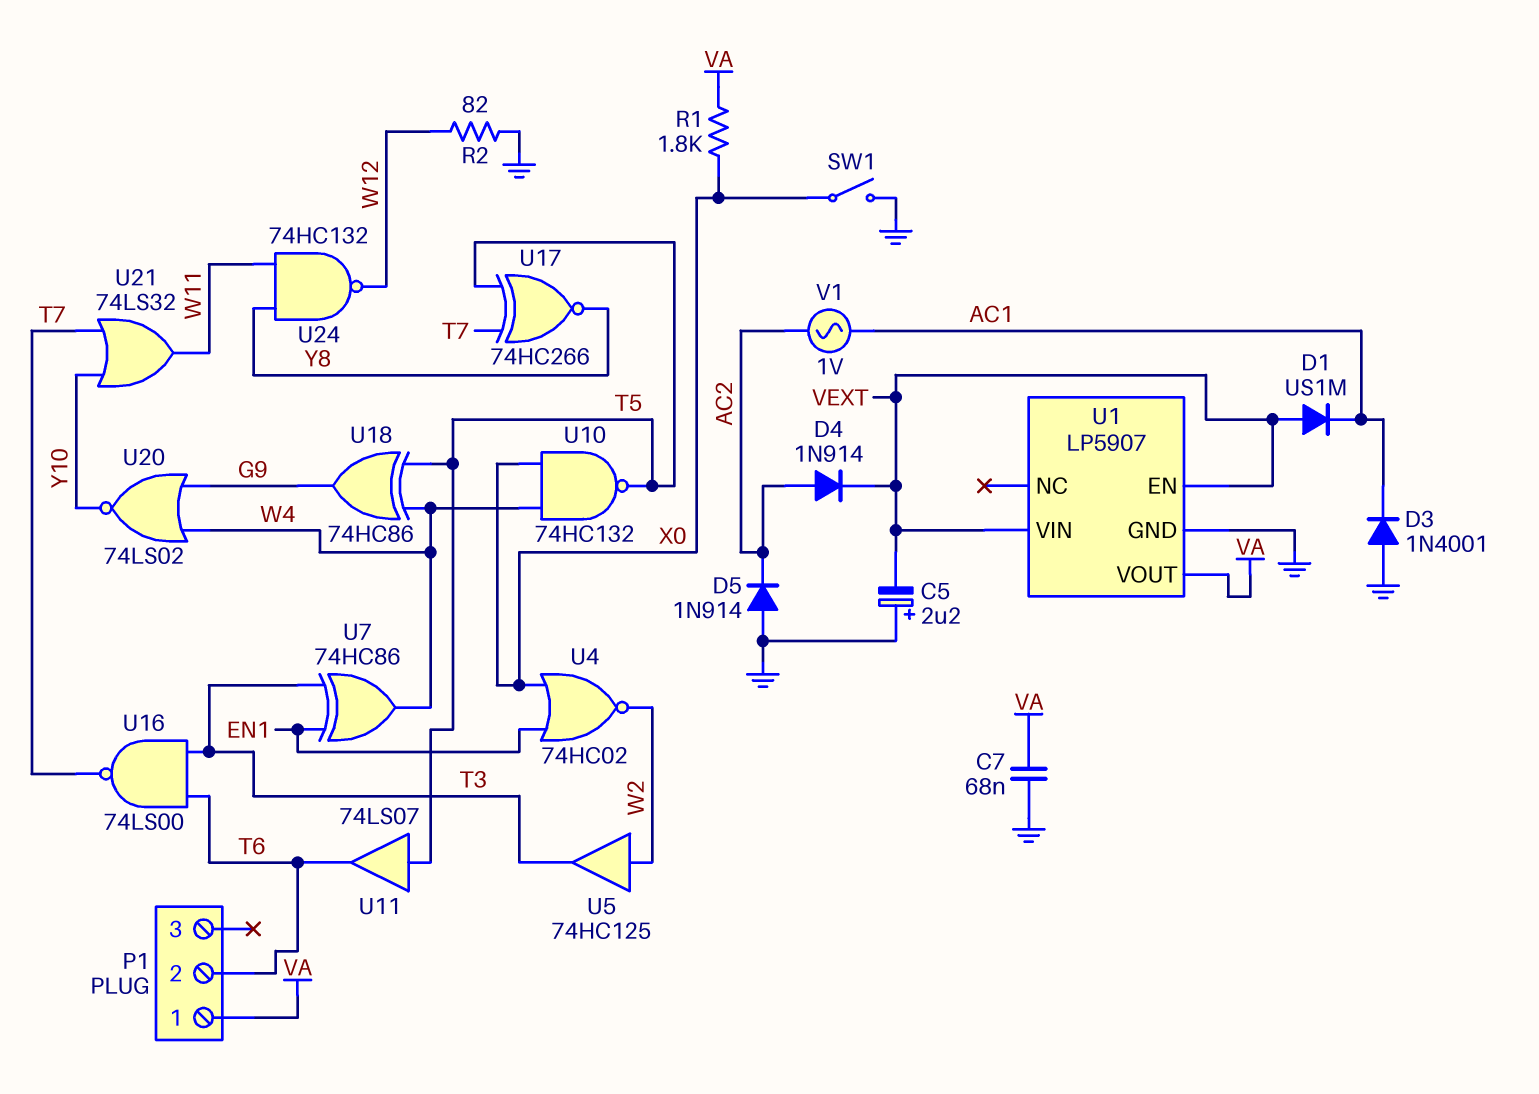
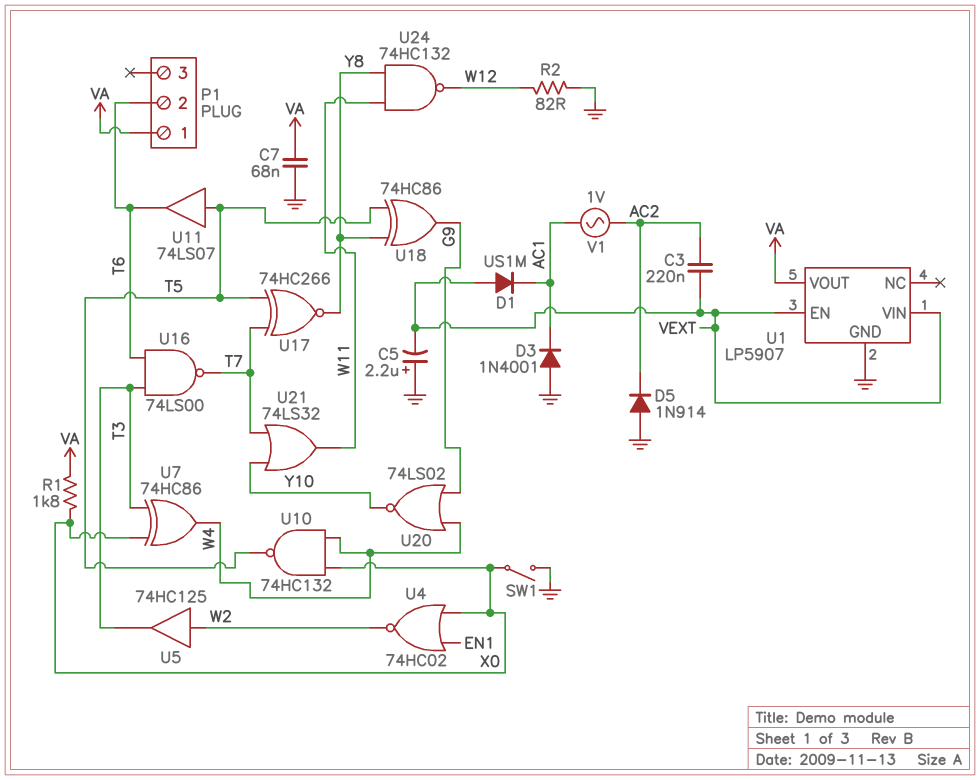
C3: none -> 220nF (AC2, VEXT)
D4: diode 1N914 (A AC2, K VEXT) -> none
U7: XOR 74HC86 (in EN1, in T3, out W4) -> XOR 74HC86 (in T3, in X0, out W4)
U18: XOR 74HC86 (in T5, in W4, out G9) -> XOR 74HC86 (in T5, in Y8, out G9)

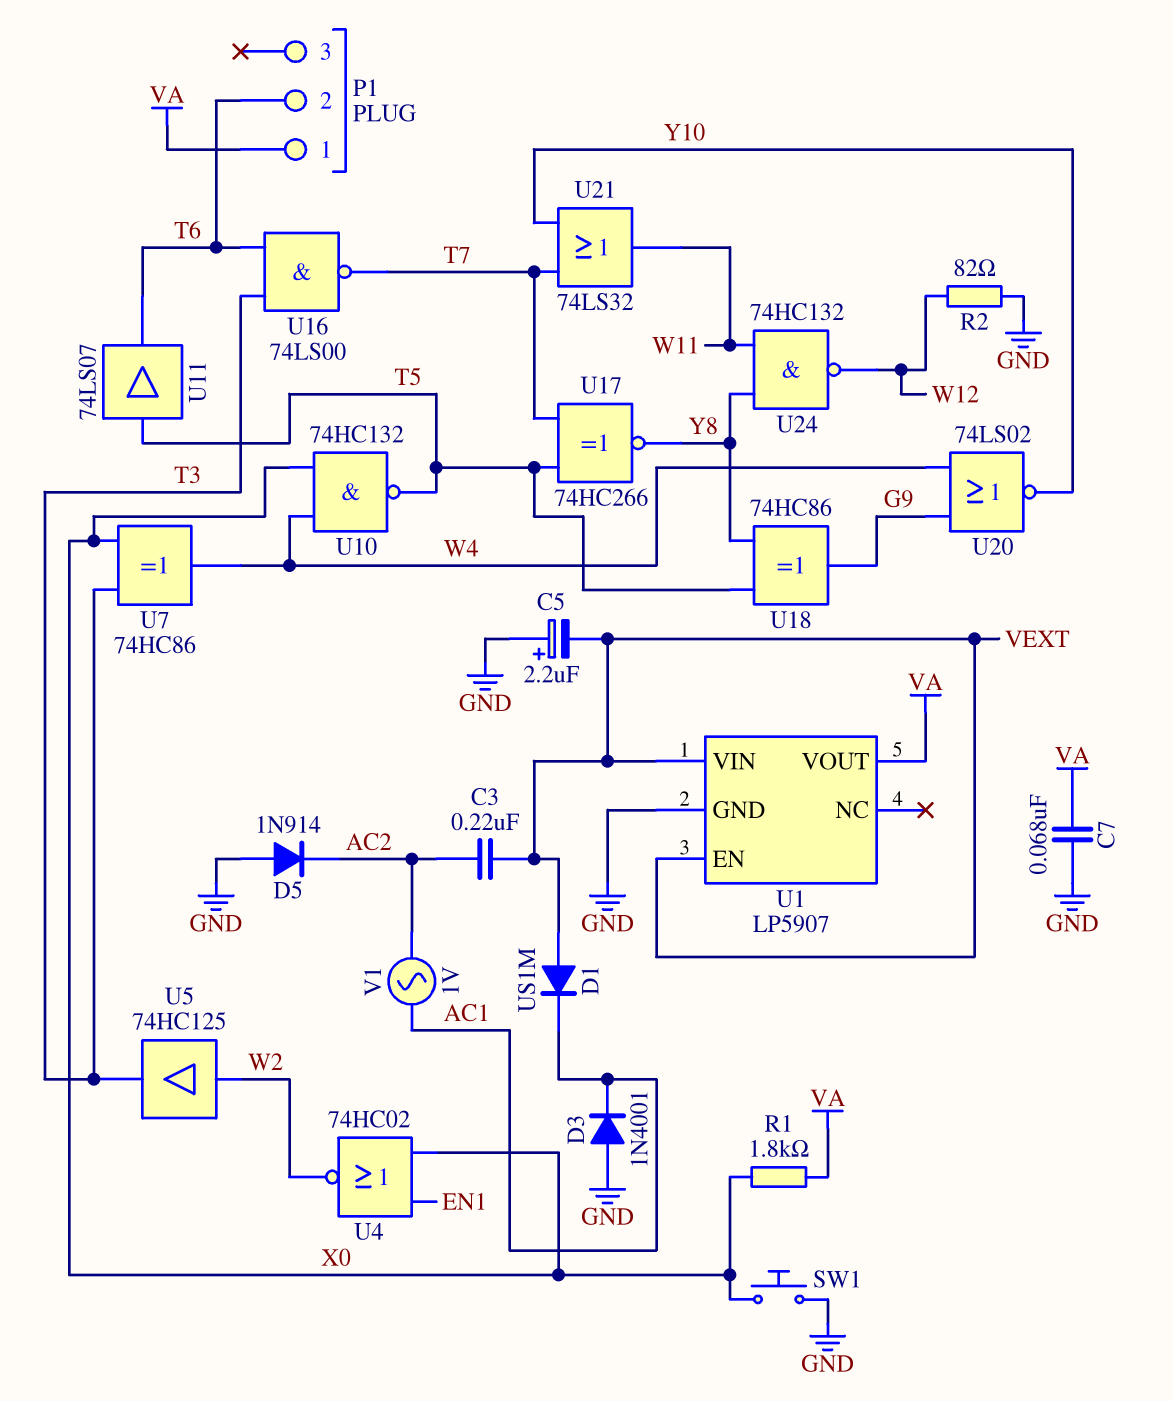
SW1: switch (GND, X0) -> button (GND, X0)

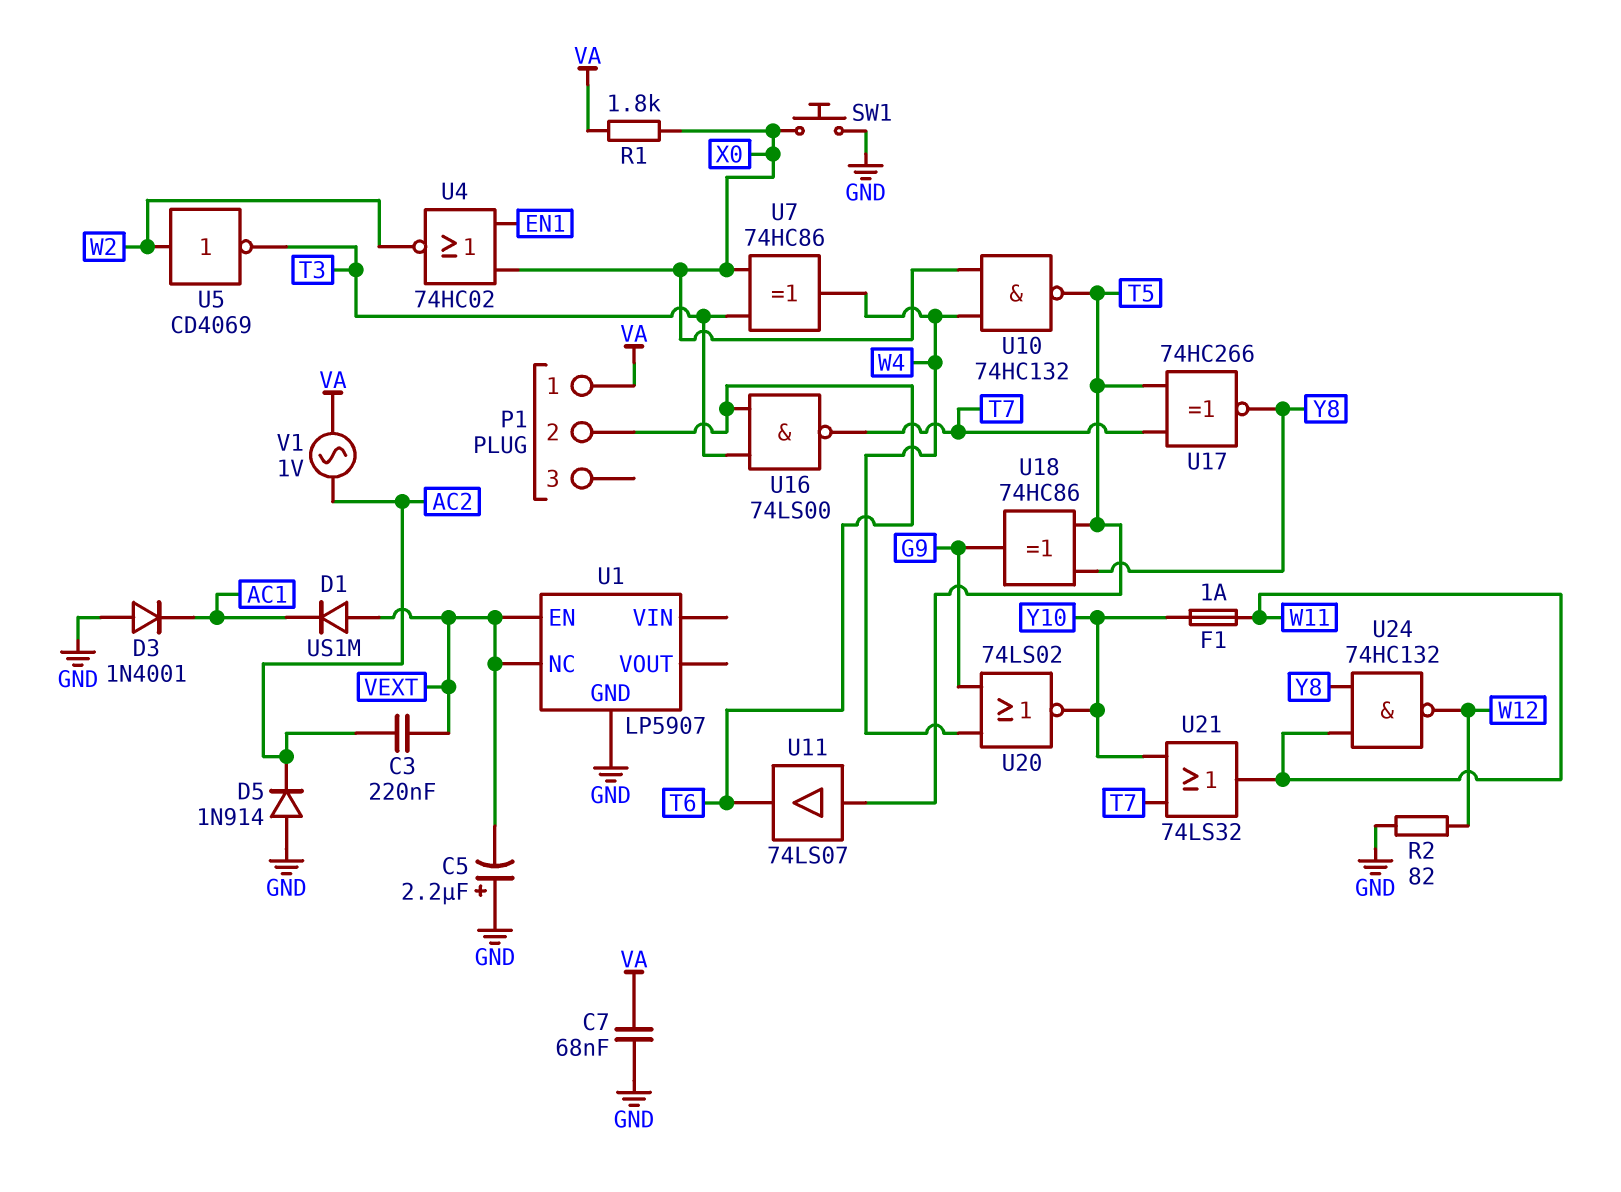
F1: none -> 1A (W11, Y10)
U1 pin NC: none -> VEXT
U1 pin VIN: VEXT -> none
U1 pin VOUT: VA -> none
U5: buffer 74HC125 (in W2, out T3) -> NOT CD4069 (in W2, out T3)
V1: AC 1V (AC1, AC2) -> AC 1V (AC2, VA)

